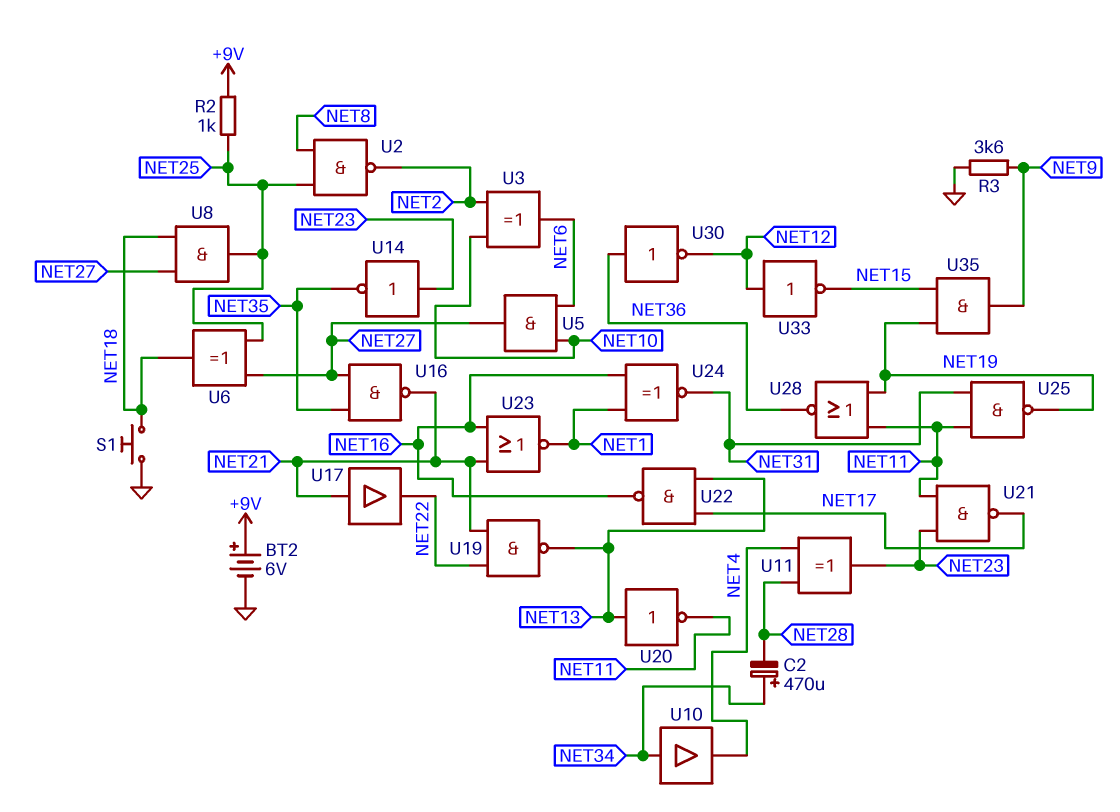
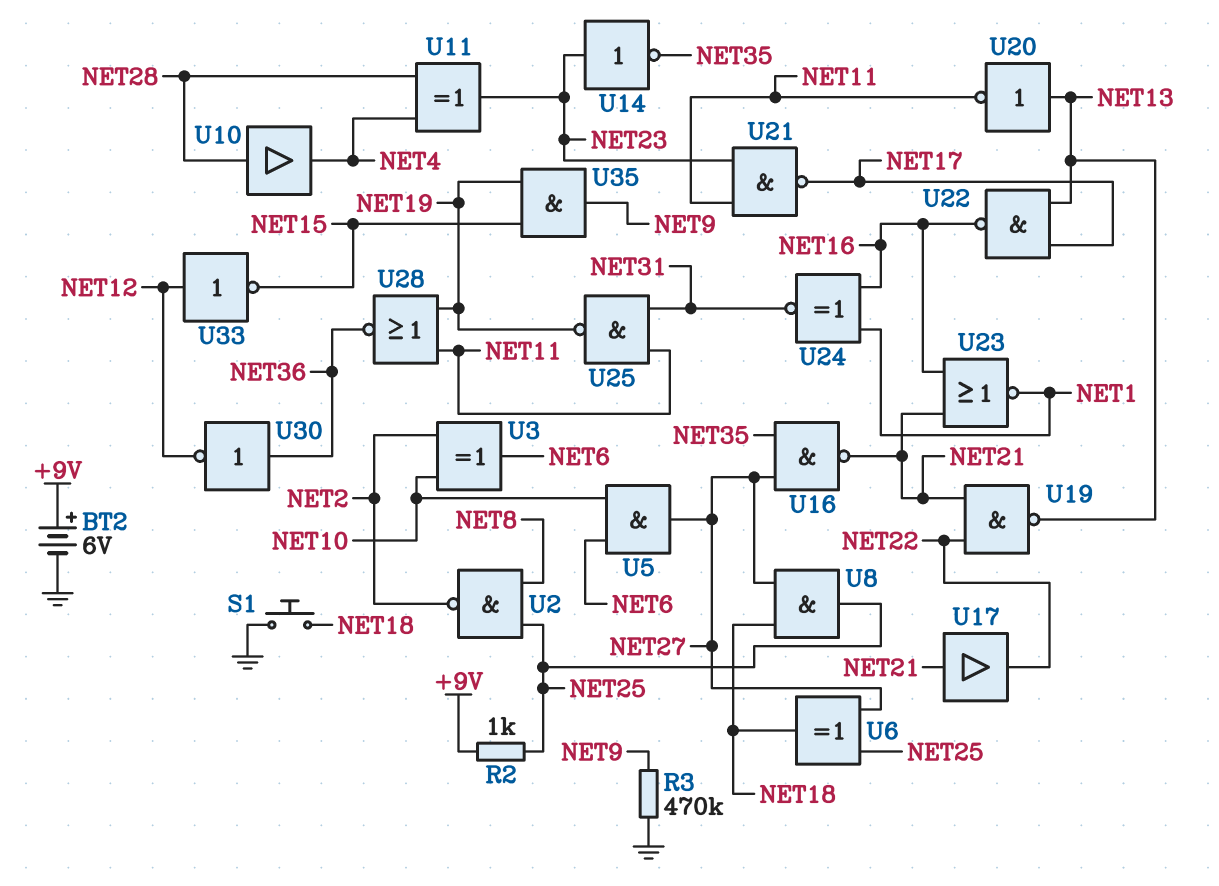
C2: 470uF (plus NET34, minus NET28) -> none
R3: 3.6k (GND, NET9) -> 470k (GND, NET9)
U10: buffer (in NET34, out NET4) -> buffer (in NET28, out NET4)

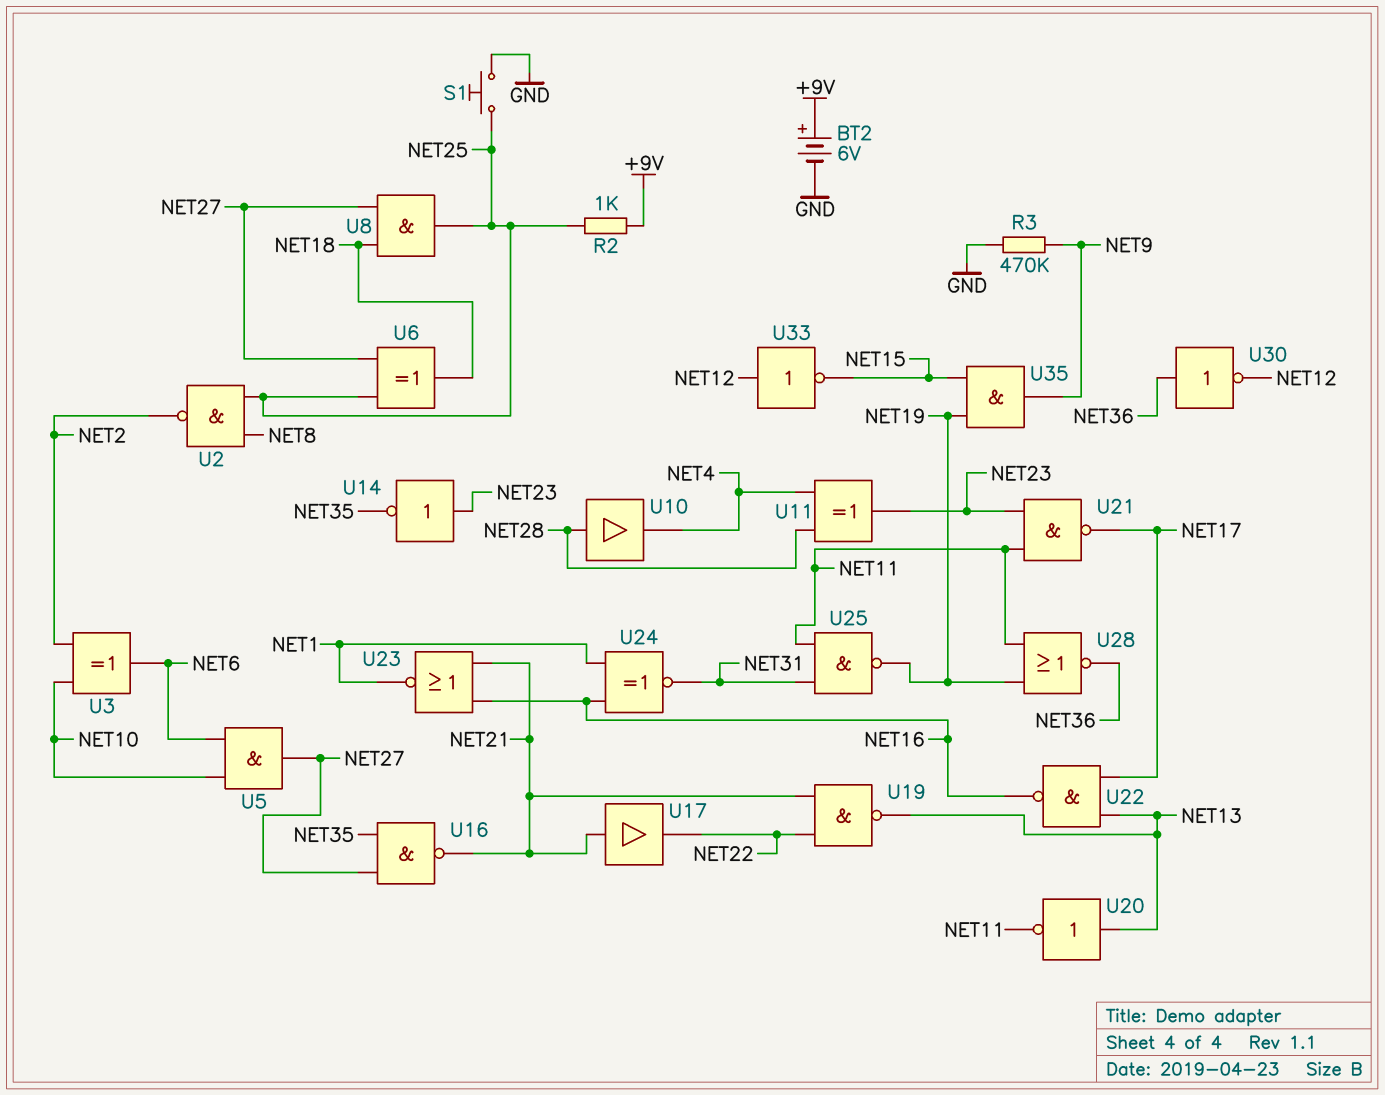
S1: button (GND, NET18) -> button (GND, NET25)

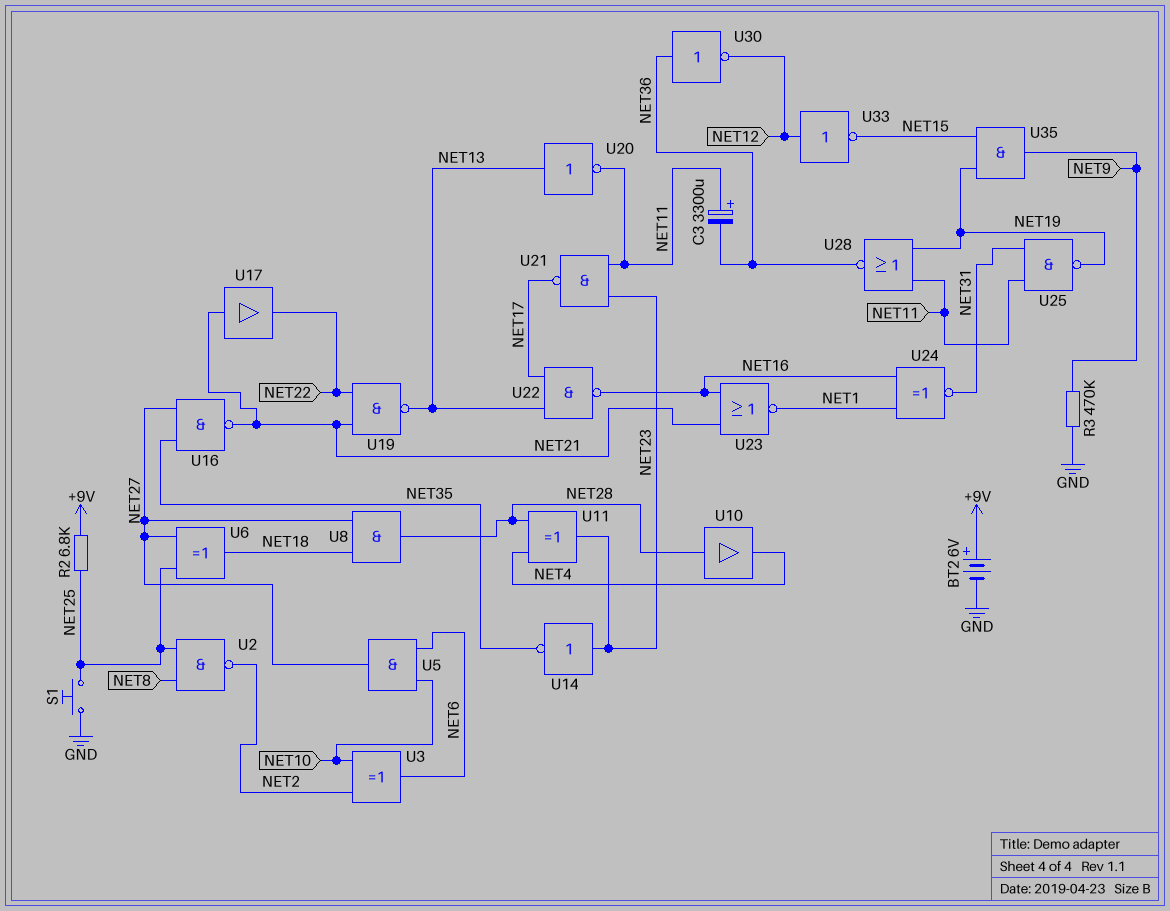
C3: none -> 3300uF (plus NET11, minus NET36)
R2: 1k (+9V, NET25) -> 6.8k (+9V, NET25)
U8: AND (in NET18, in NET27, out NET25) -> AND (in NET18, in NET27, out NET28)

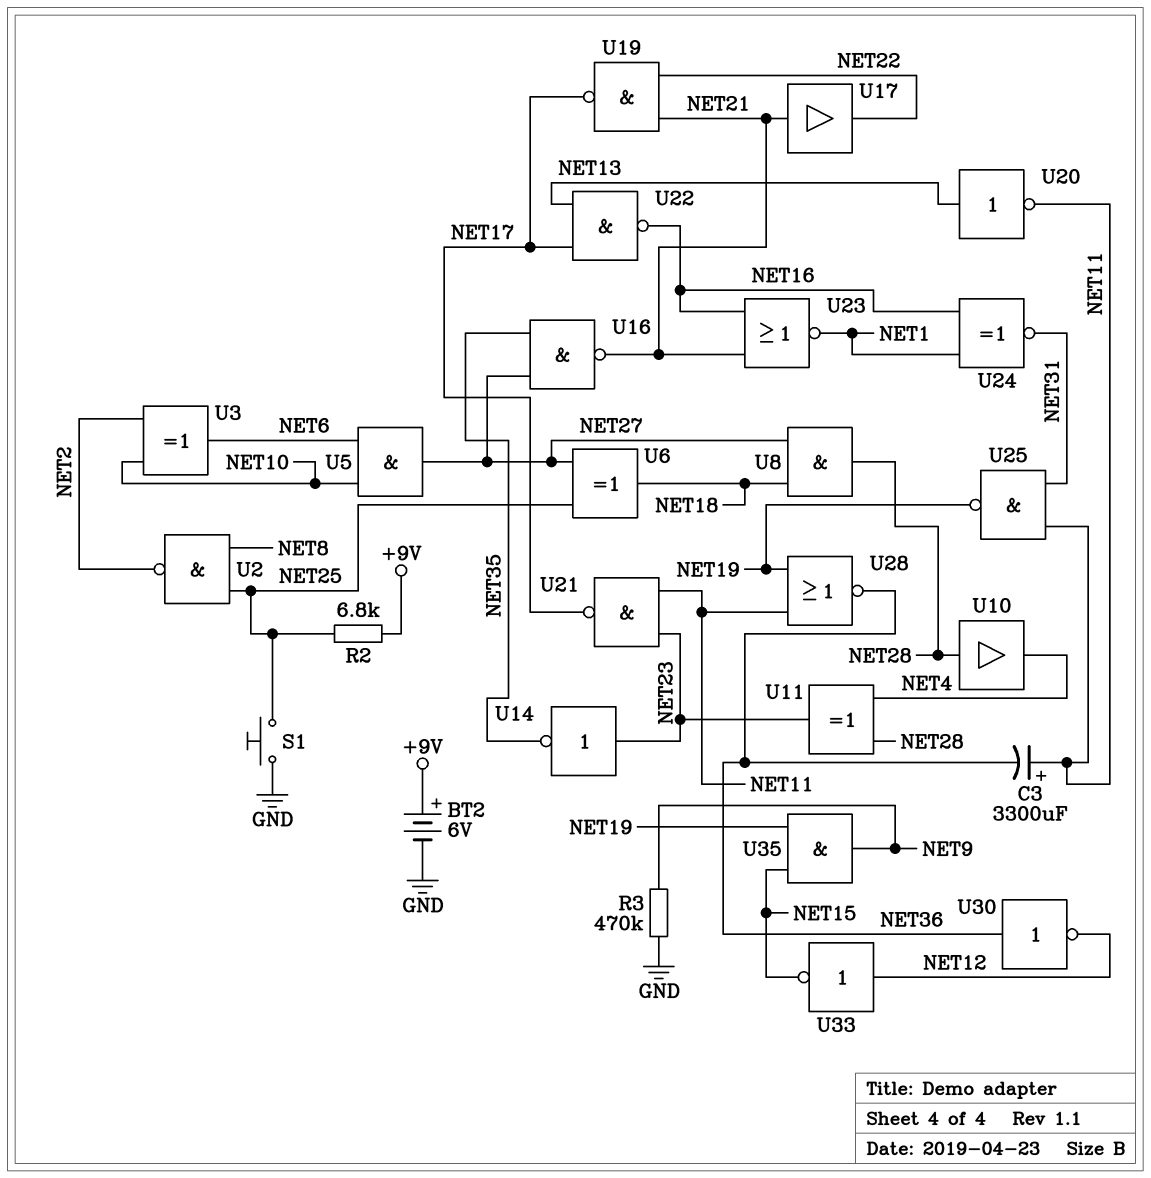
U19: NAND (in NET21, in NET22, out NET13) -> NAND (in NET21, in NET22, out NET17)

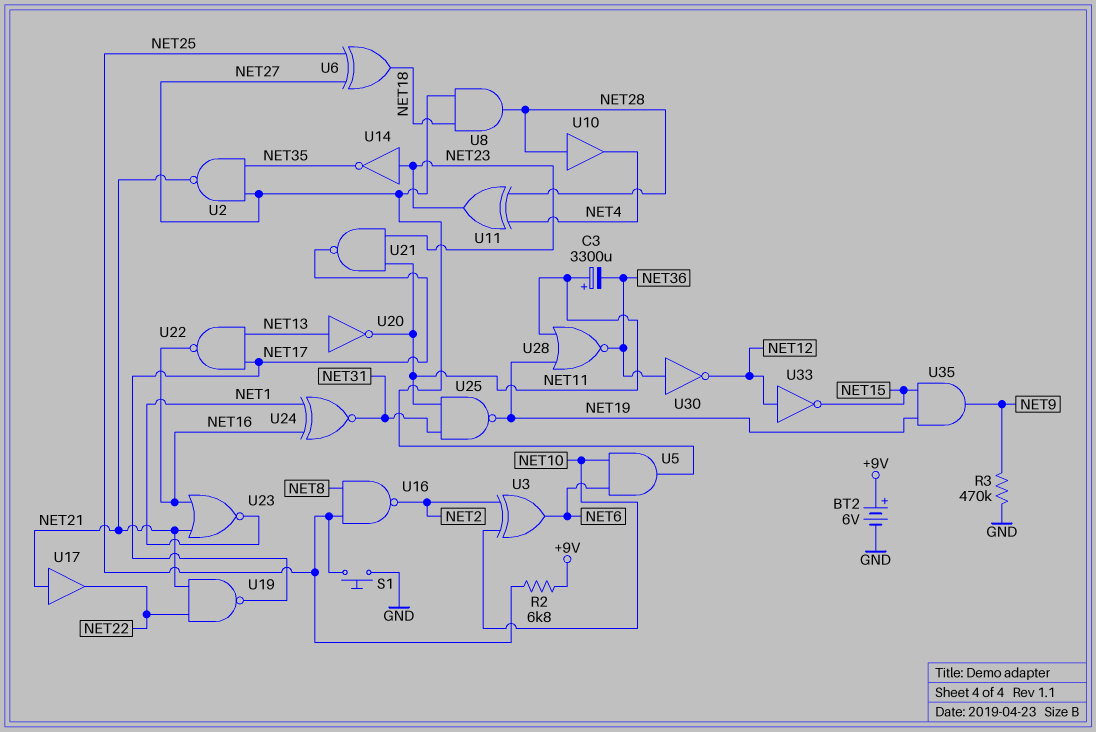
U2: NAND (in NET8, in NET25, out NET2) -> NAND (in NET27, in NET35, out NET21)
U16: NAND (in NET27, in NET35, out NET21) -> NAND (in NET8, in NET25, out NET2)

